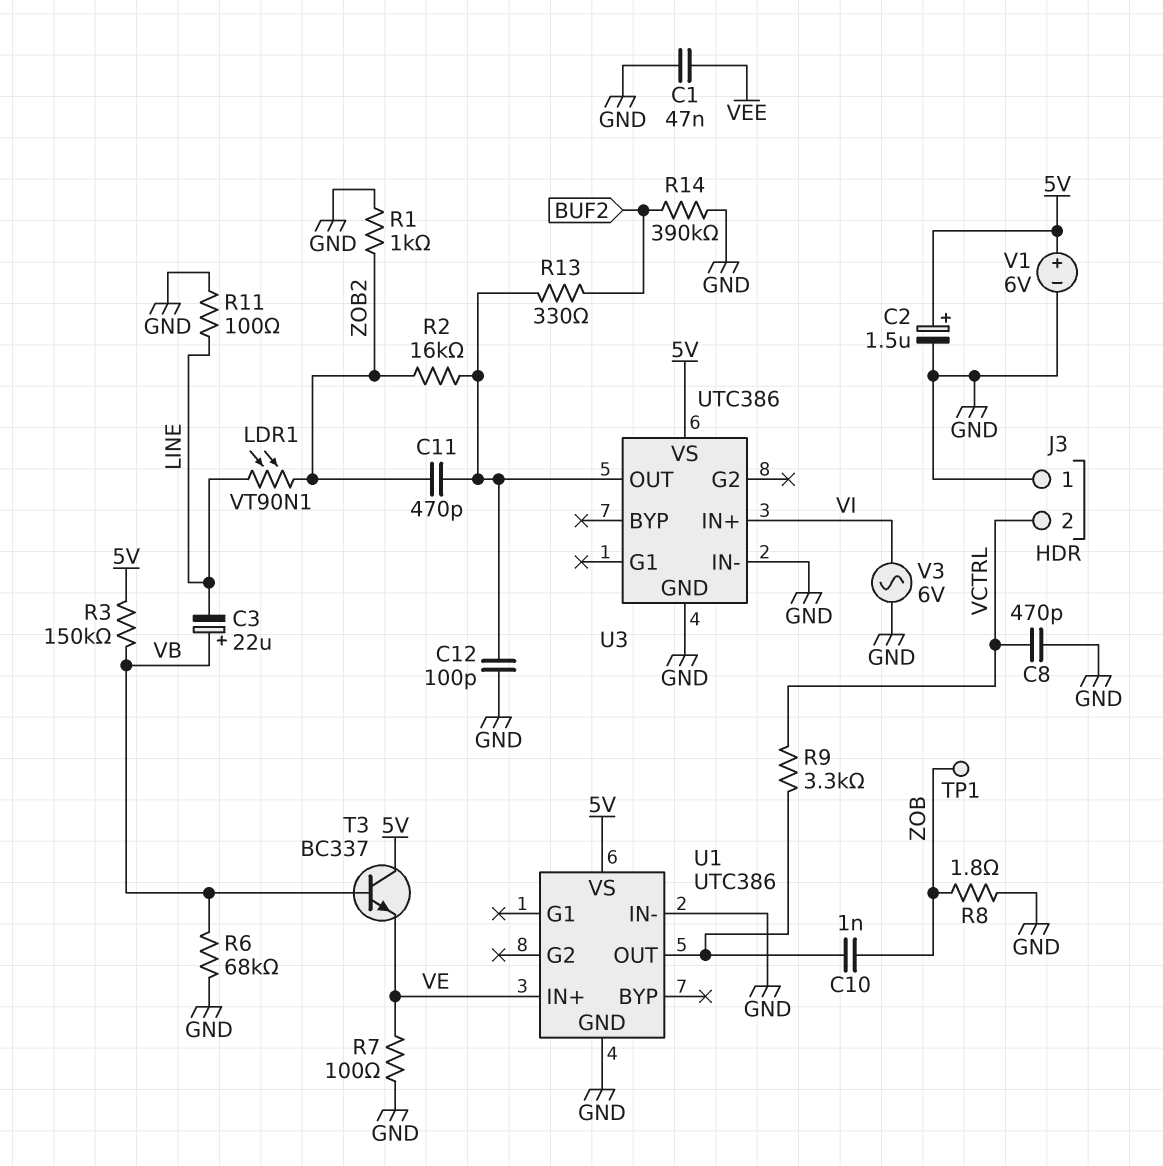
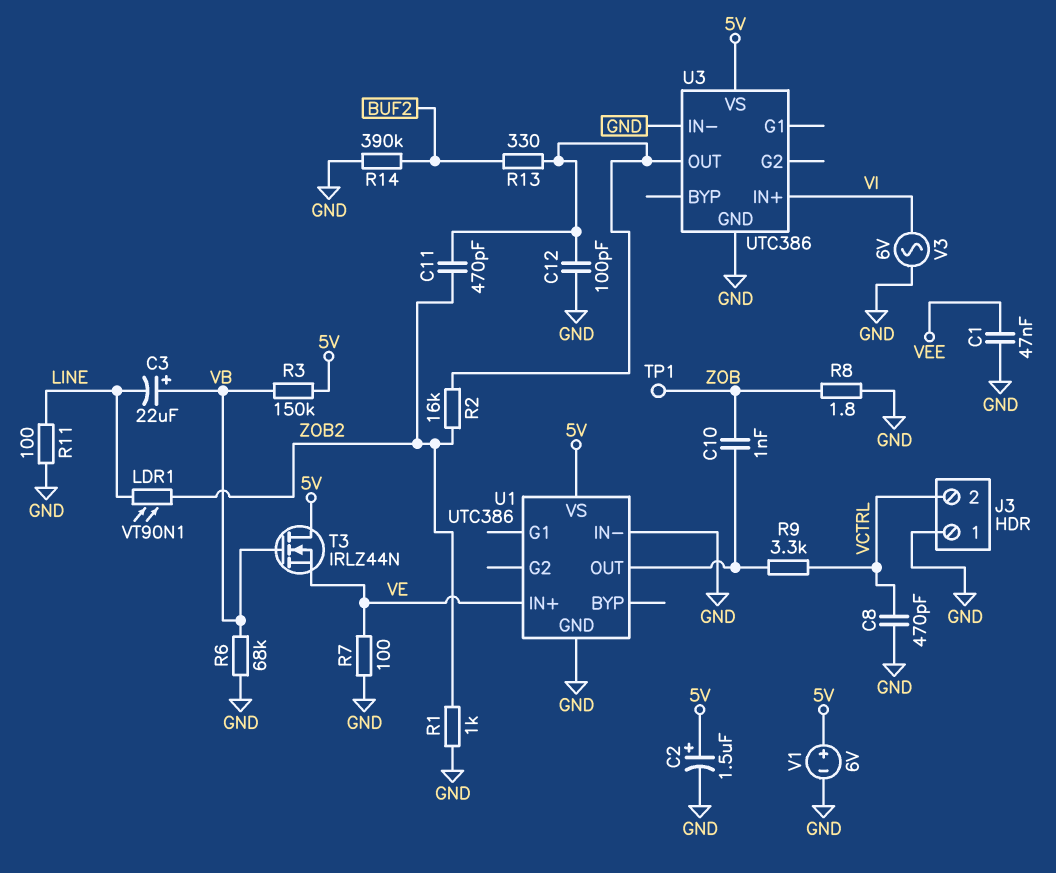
T3: NPN BC337 (B VB, C 5V, E VE) -> NMOS IRLZ44N (G VB, D 5V, S VE)

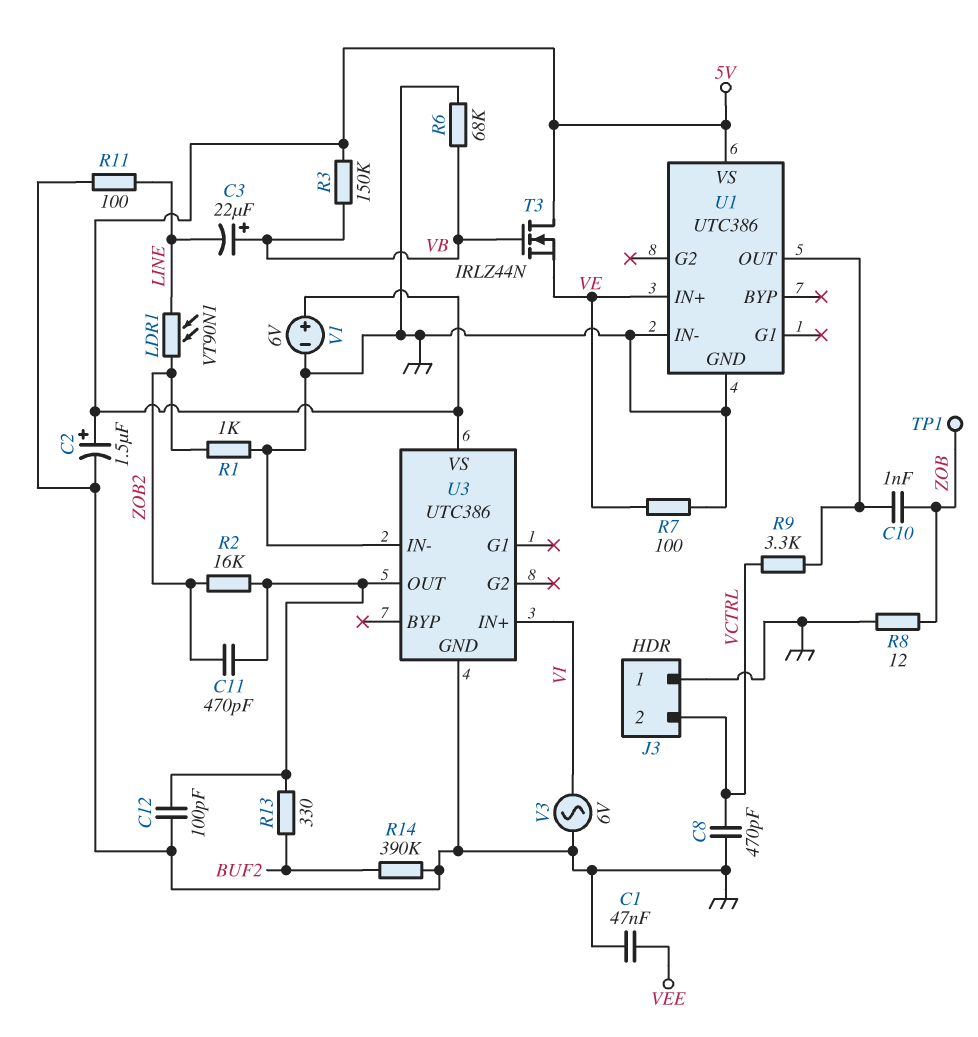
R8: 1.8 (GND, ZOB) -> 12 (GND, ZOB)

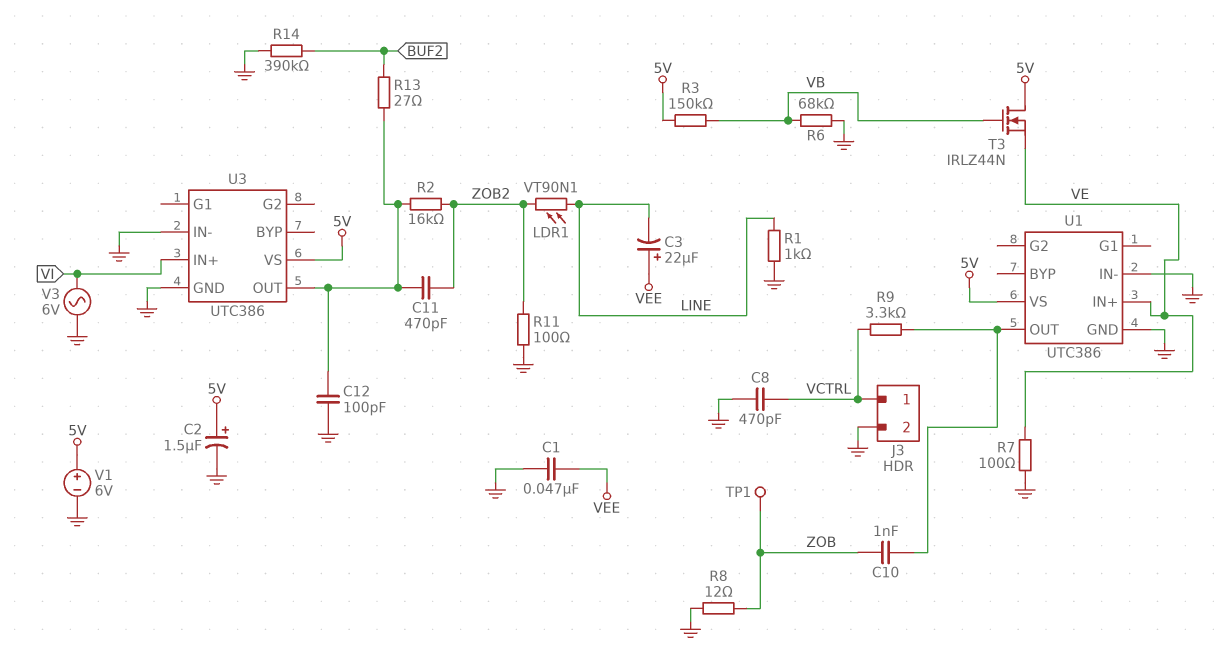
C3: 22uF (plus VB, minus LINE) -> 22uF (plus VEE, minus LINE)
J3 pin 1: GND -> VCTRL
J3 pin 2: VCTRL -> GND
R1: 1k (GND, ZOB2) -> 1k (GND, LINE)
R11: 100 (GND, LINE) -> 100 (GND, ZOB2)
R13: 330 (BUF2, U3/OUT) -> 27 (BUF2, U3/OUT)

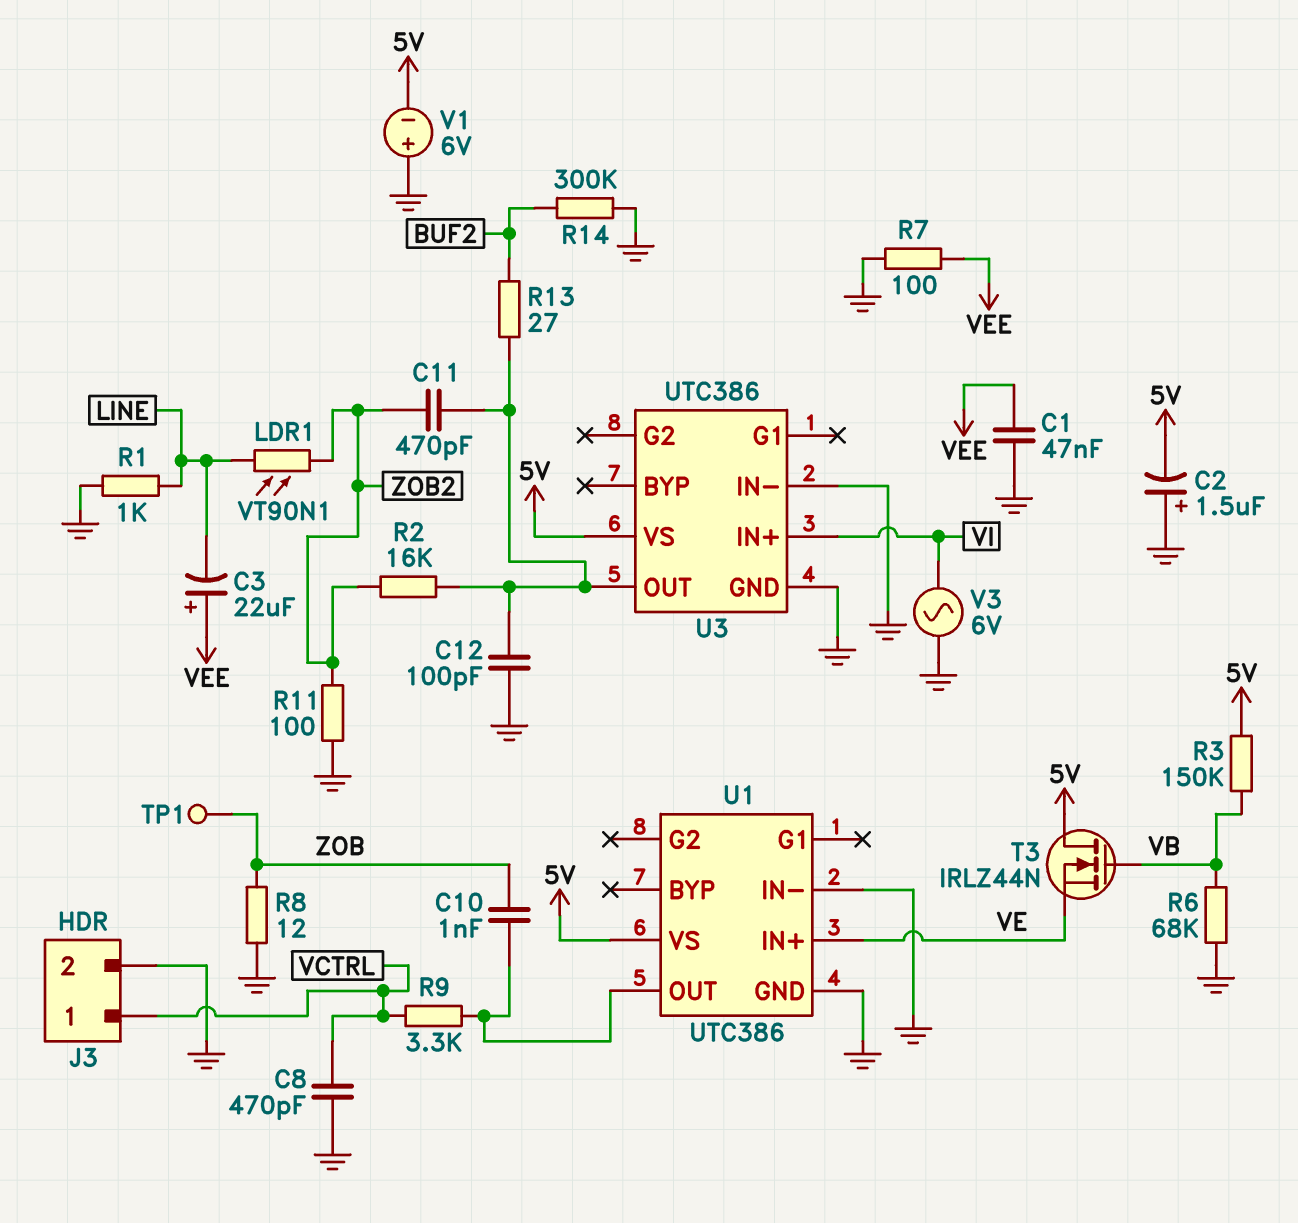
C2: 1.5uF (plus 5V, minus GND) -> 1.5uF (plus GND, minus 5V)
R7: 100 (GND, VE) -> 100 (GND, VEE)
R14: 390k (BUF2, GND) -> 300k (BUF2, GND)
V1: 6V (plus 5V, minus GND) -> 6V (plus GND, minus 5V)

